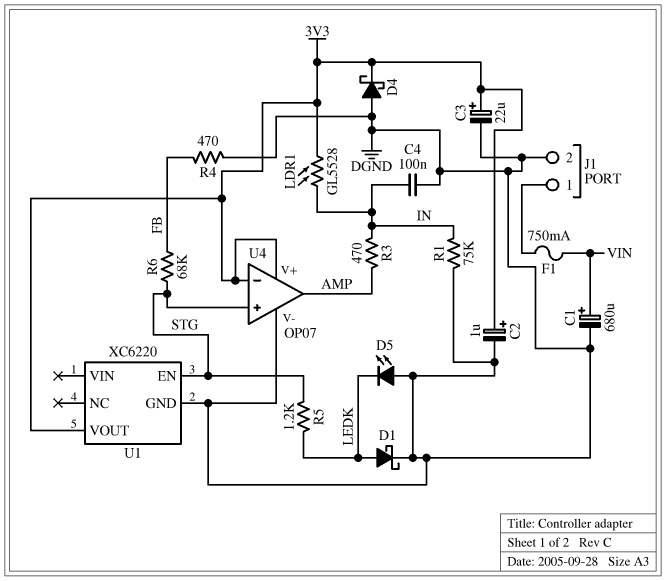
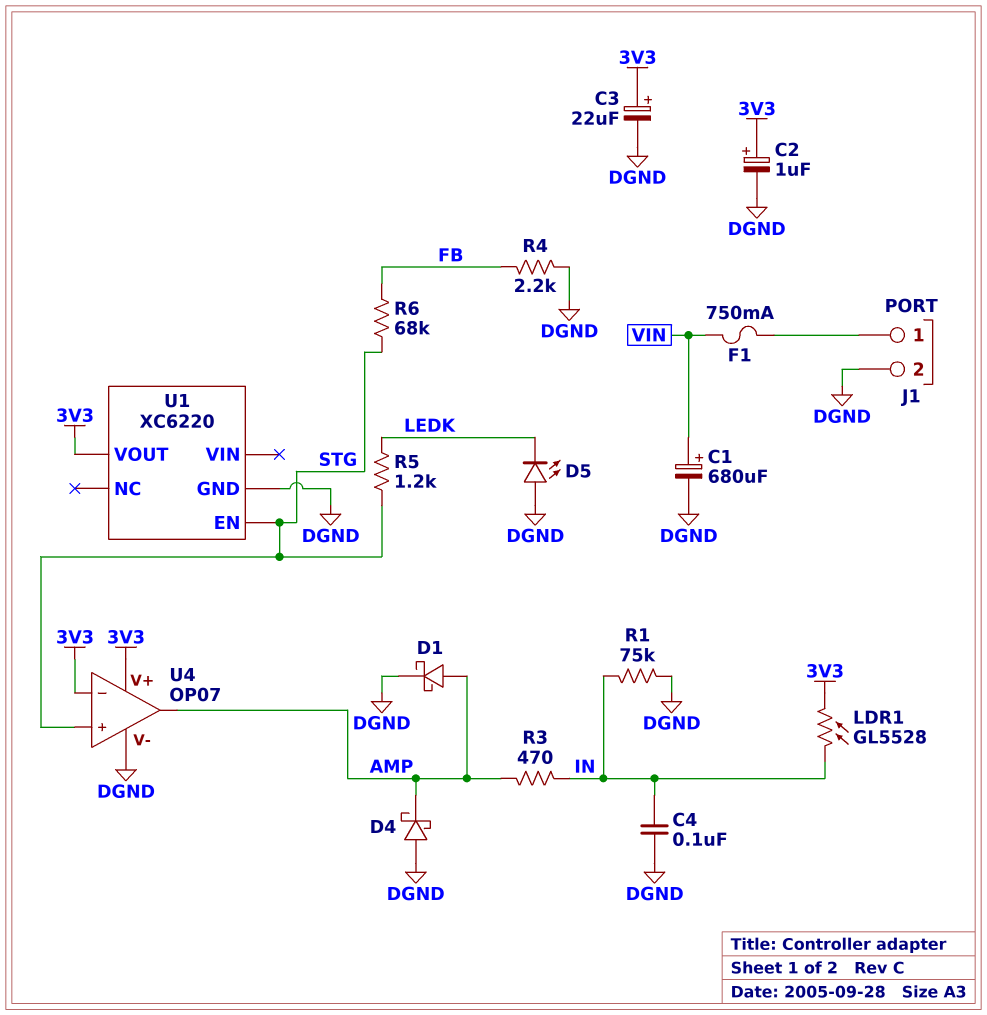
D1: schottky (A LEDK, K DGND) -> schottky (A AMP, K DGND)
D4: schottky (A DGND, K 3V3) -> schottky (A DGND, K AMP)
R4: 470 (DGND, FB) -> 2.2k (DGND, FB)

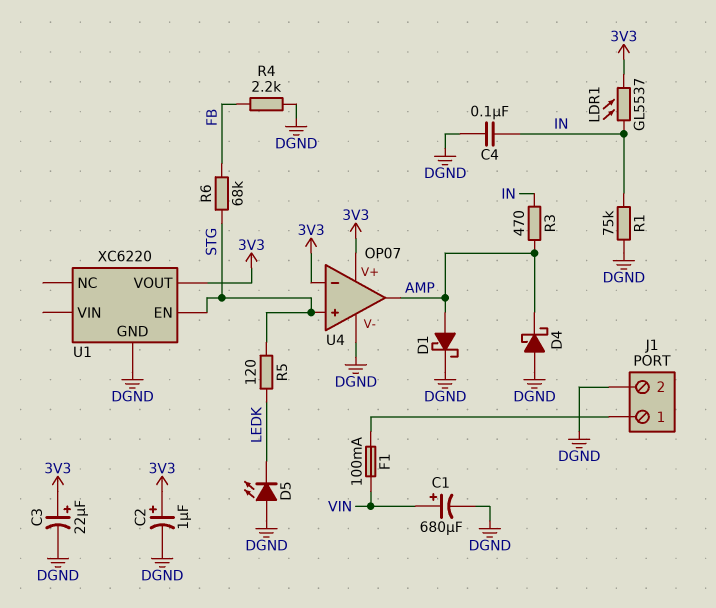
F1: 750mA (J1/1, VIN) -> 100mA (J1/1, VIN)
LDR1: GL5528 (3V3, IN) -> GL5537 (3V3, IN)
R5: 1.2k (LEDK, STG) -> 120 (LEDK, STG)

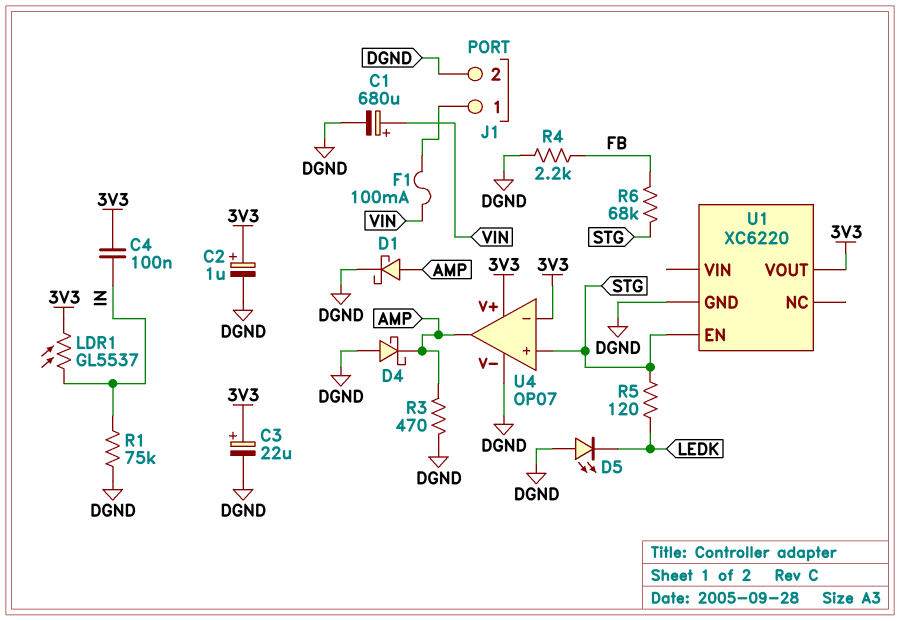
C4: 100nF (DGND, IN) -> 100nF (3V3, IN)
R3: 470 (AMP, IN) -> 470 (AMP, DGND)

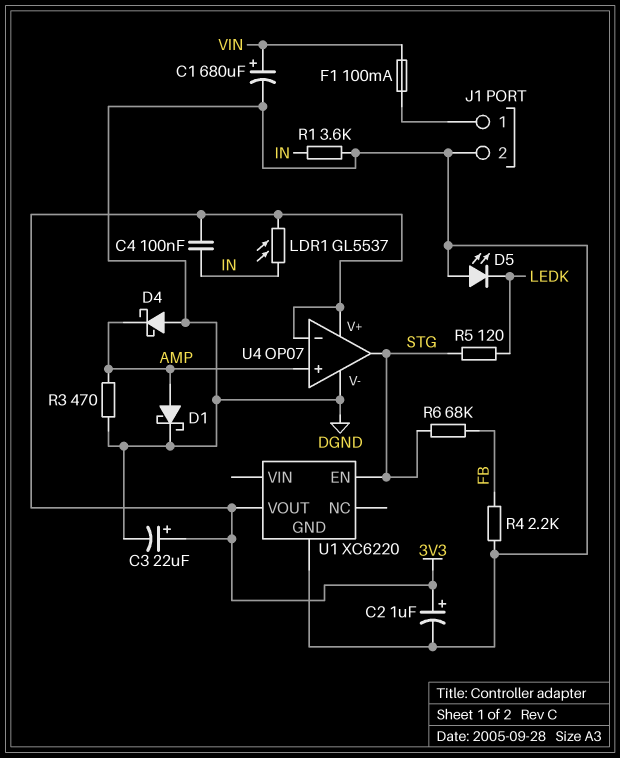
R1: 75k (DGND, IN) -> 3.6k (DGND, IN)
U4 pin in+: STG -> AMP
U4 pin out: AMP -> STG

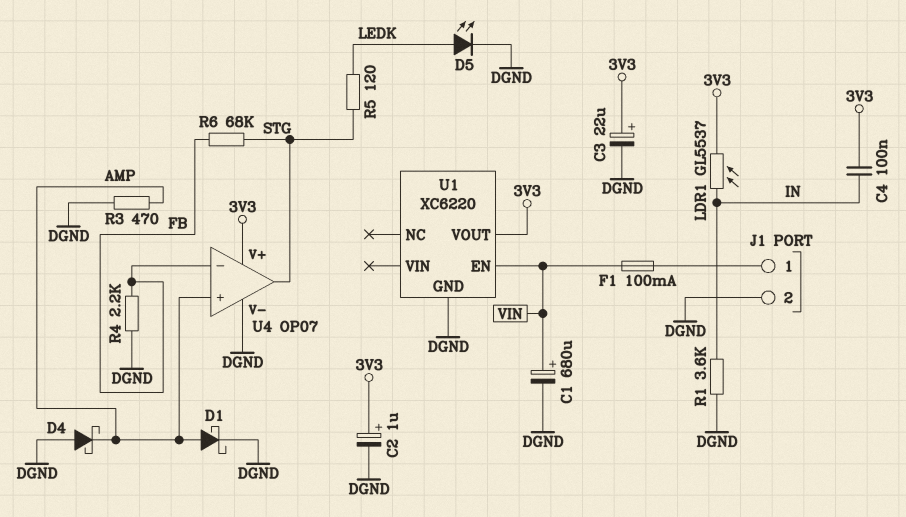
D5: LED (A DGND, K LEDK) -> LED (A LEDK, K DGND)
U1 pin EN: STG -> VIN
U4 pin in-: 3V3 -> FB

